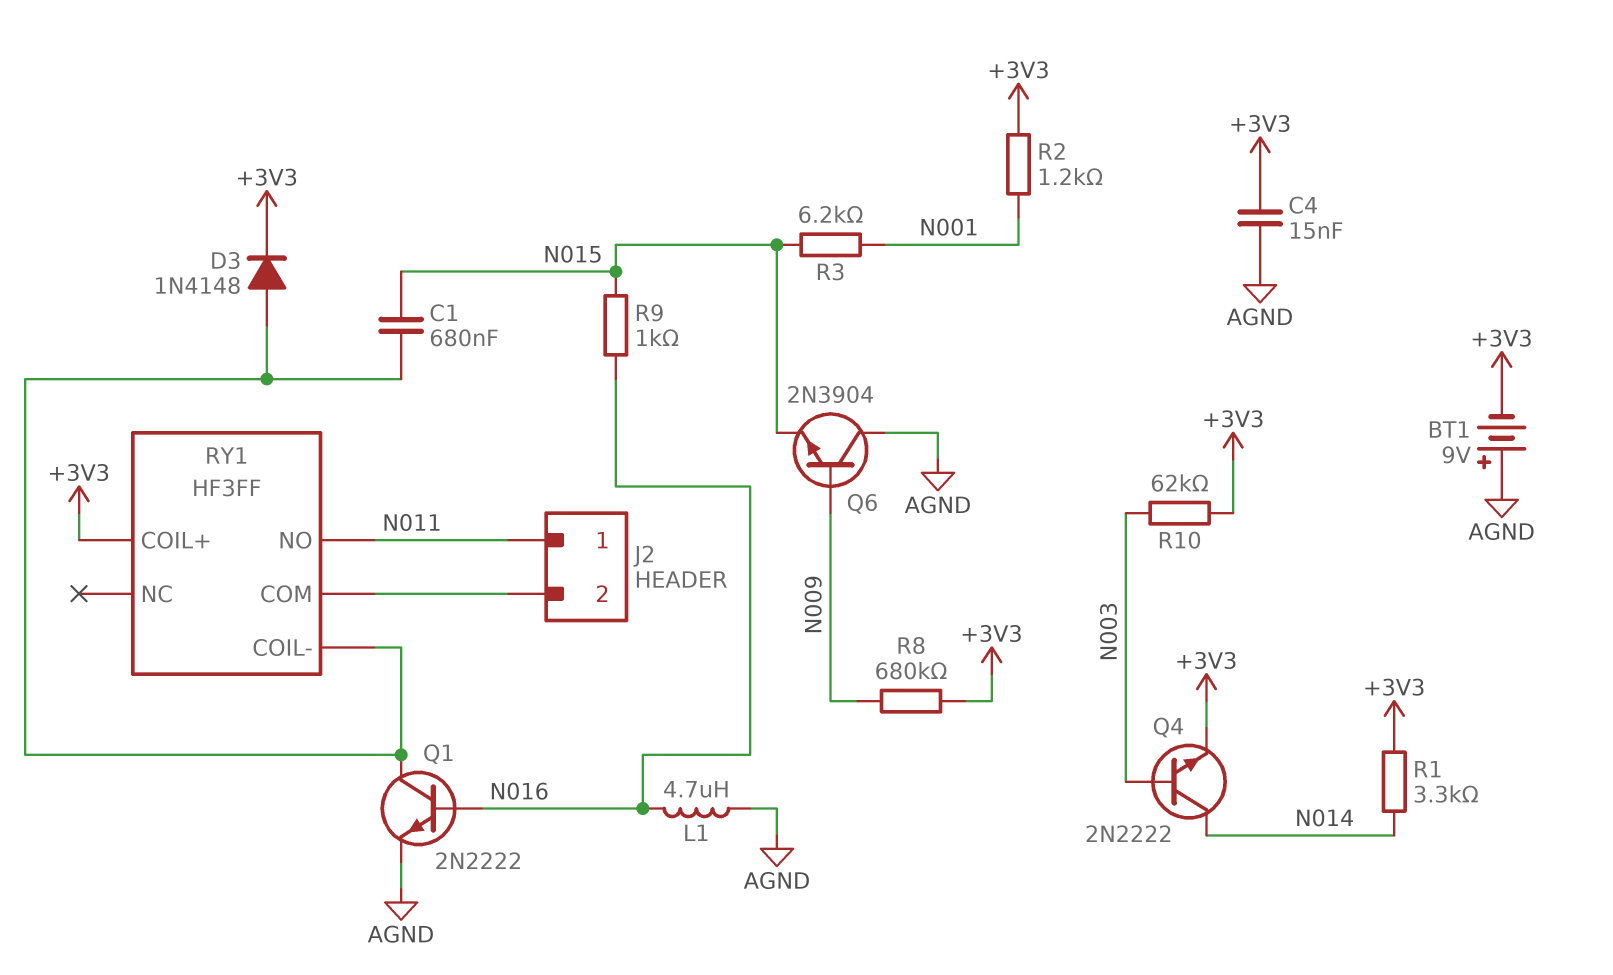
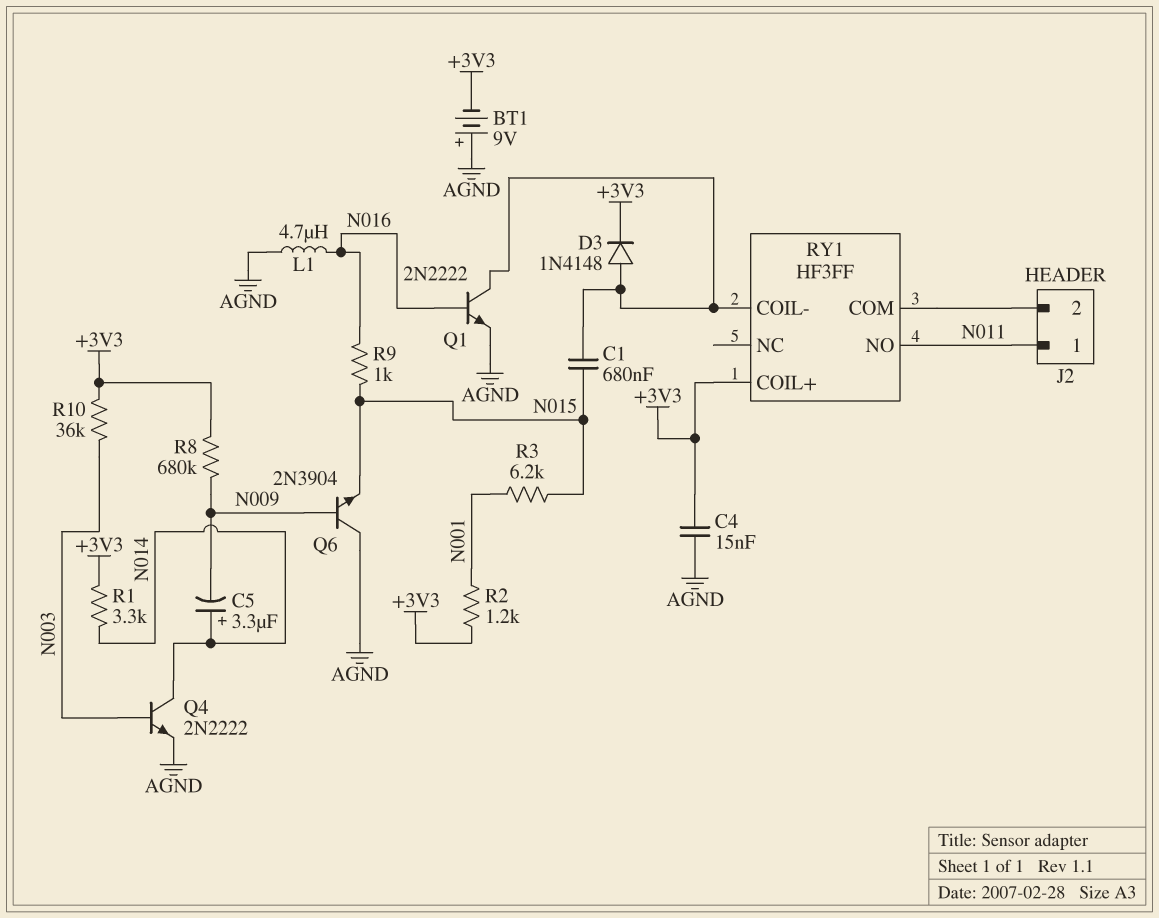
C5: none -> 3.3uF (plus N014, minus N009)
Q4: NPN 2N2222 (B N003, C N014, E +3V3) -> NPN 2N2222 (B N003, C N014, E AGND)
R10: 62k (+3V3, N003) -> 36k (+3V3, N003)

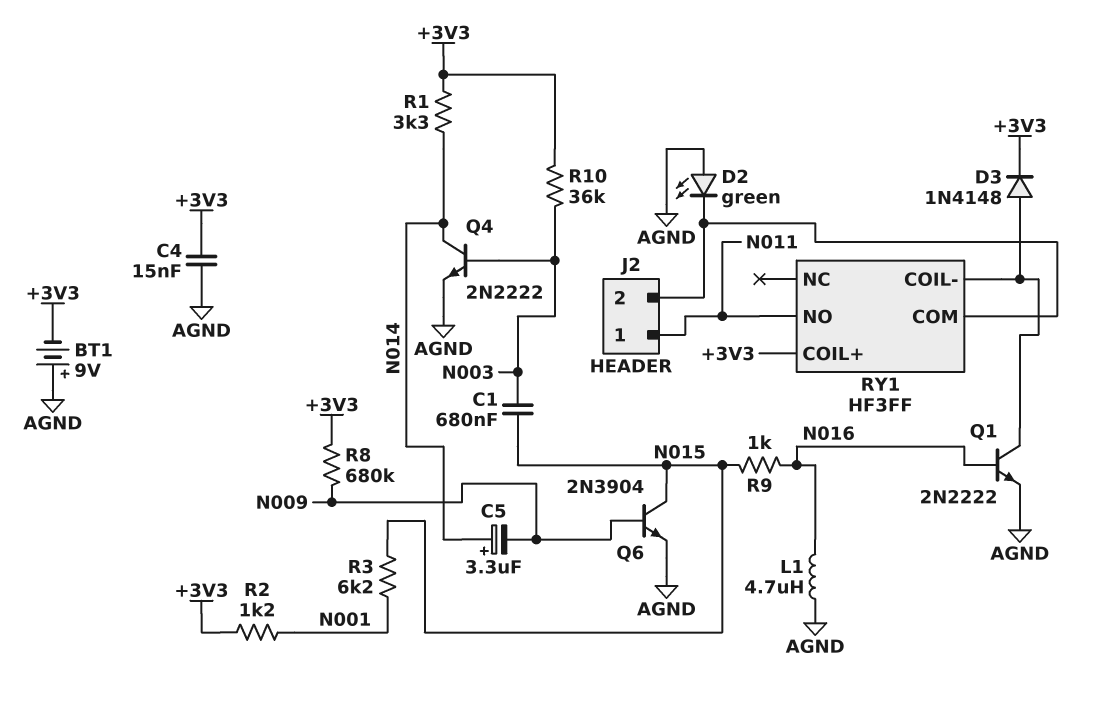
C1: 680nF (N015, RY1/COIL-) -> 680nF (N003, N015)
D2: none -> LED green (A AGND, K J2/2)
Q6: NPN 2N3904 (B N009, C AGND, E N015) -> NPN 2N3904 (B N009, C N015, E AGND)

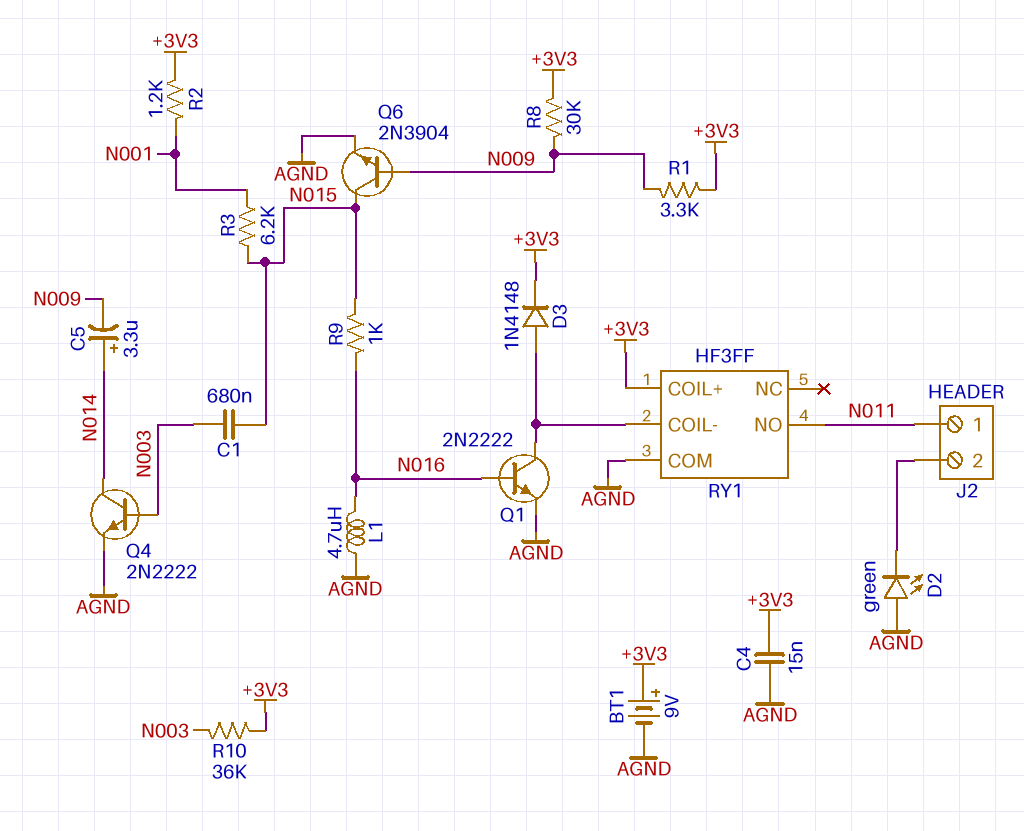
BT1: 9V (plus AGND, minus +3V3) -> 9V (plus +3V3, minus AGND)
R1: 3.3k (+3V3, N014) -> 3.3k (+3V3, N009)
R8: 680k (+3V3, N009) -> 30k (+3V3, N009)
RY1 pin COM: J2/2 -> AGND

